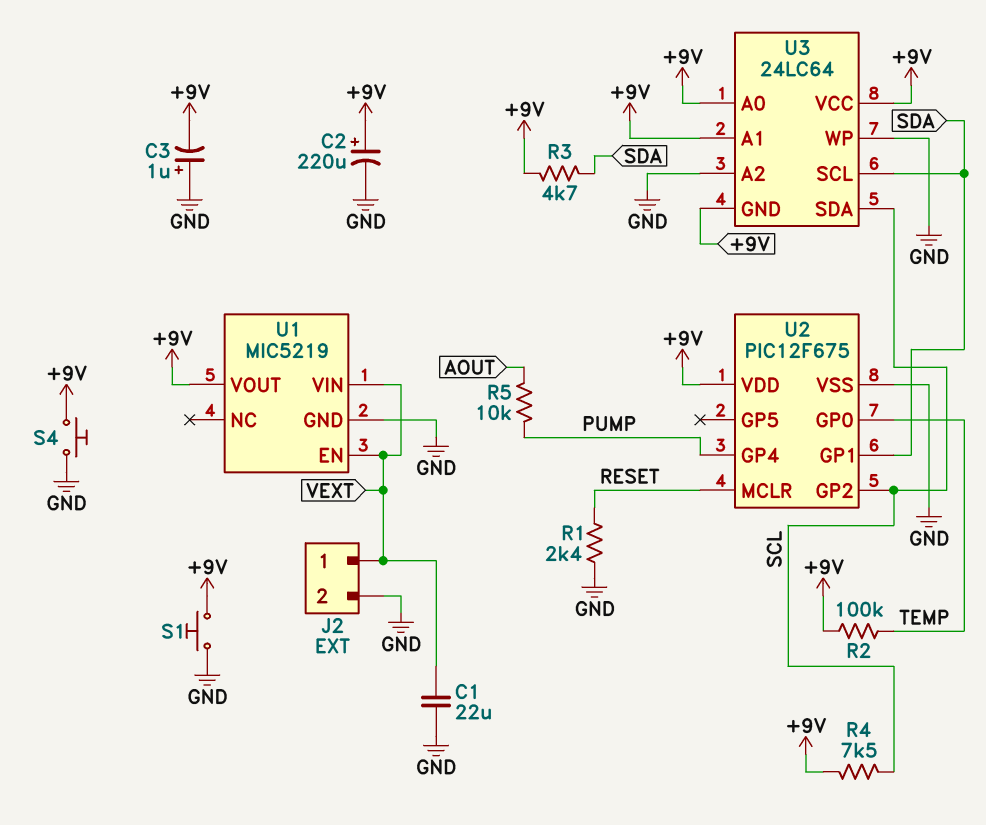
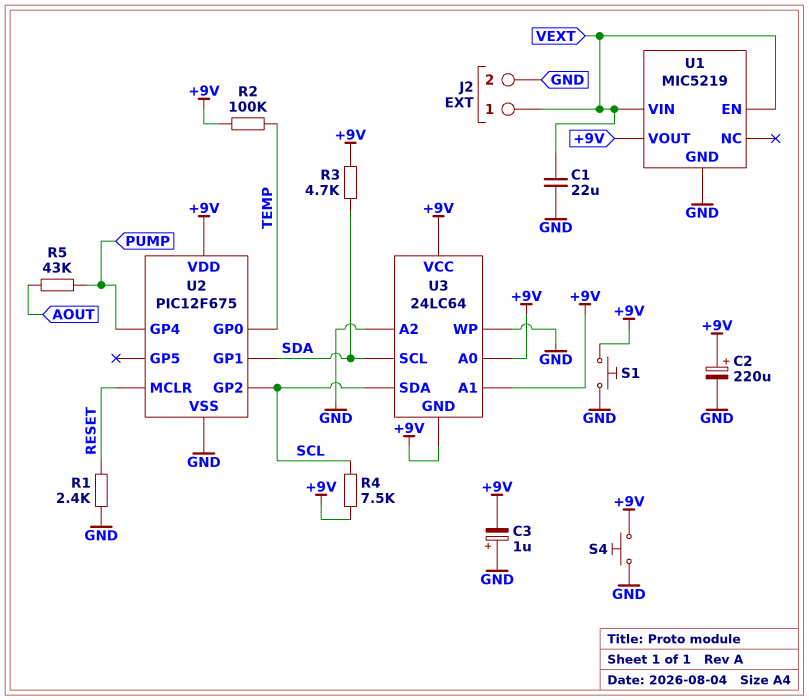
R5: 10k (AOUT, PUMP) -> 43k (AOUT, PUMP)

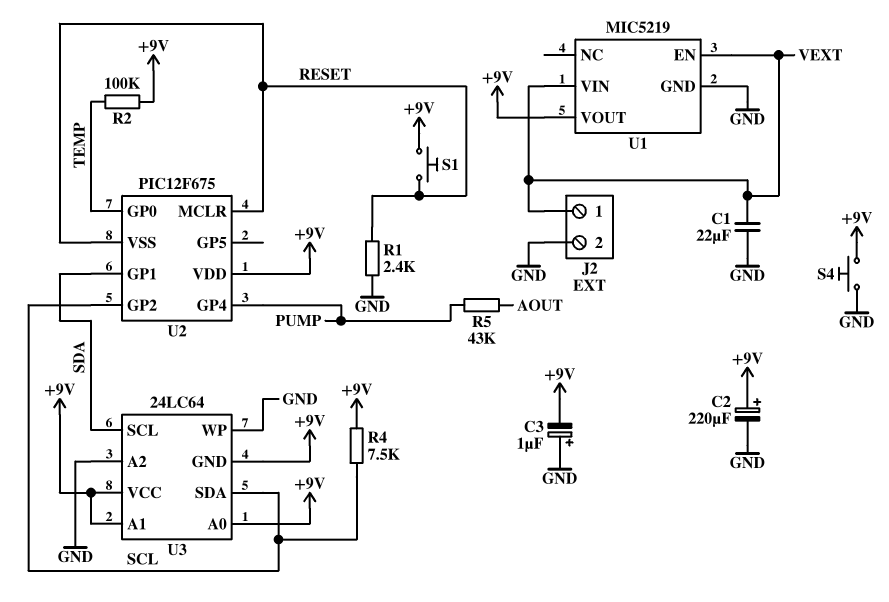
R3: 4.7k (+9V, SDA) -> none
S1: button (+9V, GND) -> button (+9V, RESET)
U2 pin VSS: GND -> RESET

